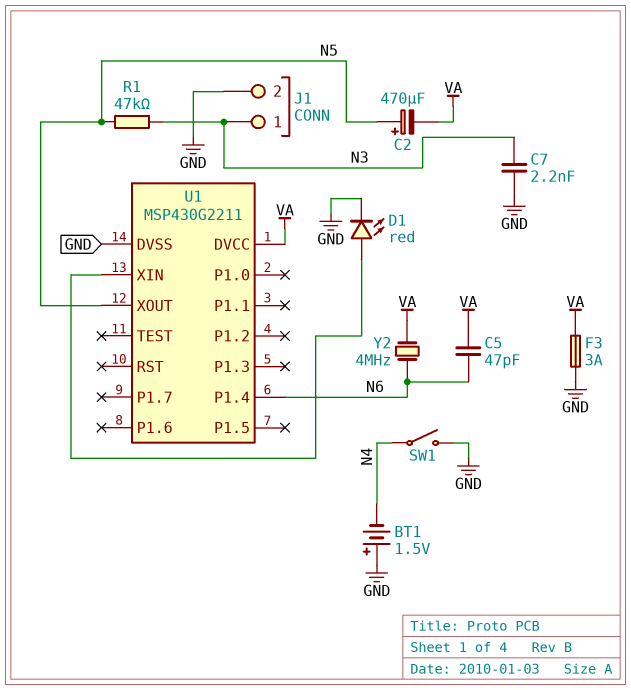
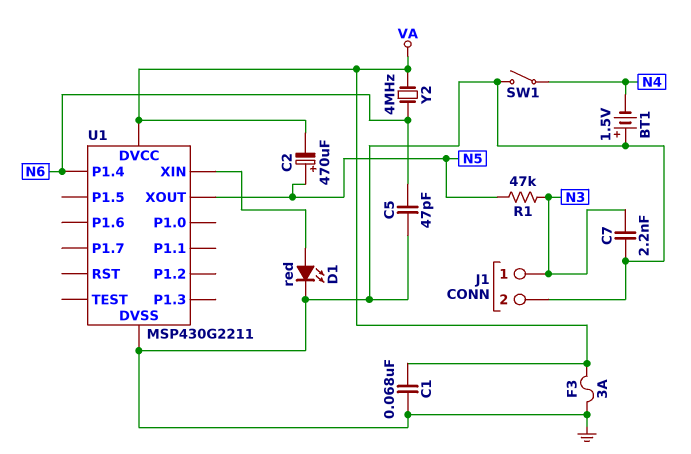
C1: none -> 68nF (GND, VA)
C5: 47pF (N6, VA) -> 47pF (GND, N6)

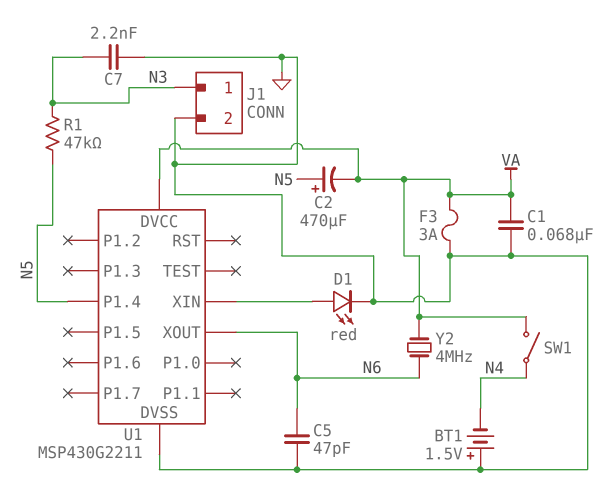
SW1: switch (GND, N4) -> switch (N4, VA)
U1 pin P1.4: N6 -> N5
U1 pin XOUT: N5 -> N6

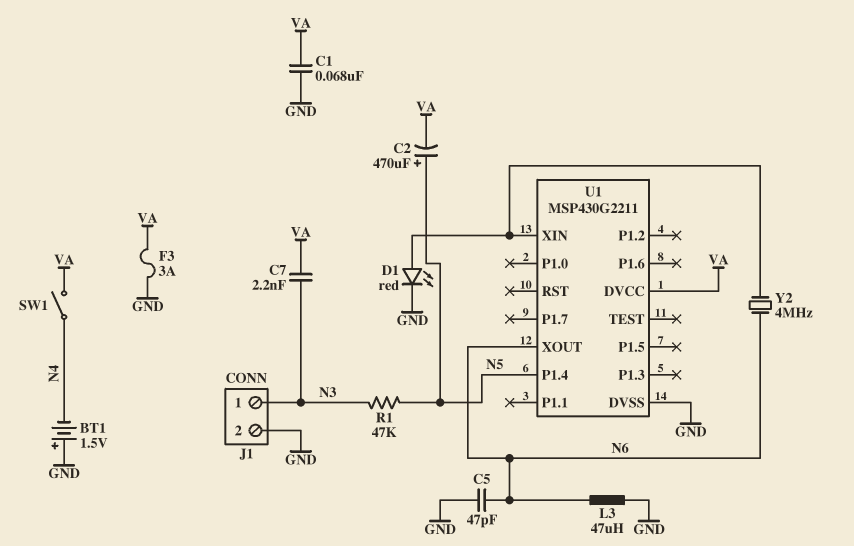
C7: 2.2nF (GND, N3) -> 2.2nF (N3, VA)
L3: none -> 47uH (GND, N6)
Y2: 4MHz (N6, VA) -> 4MHz (N6, U1/XIN)

